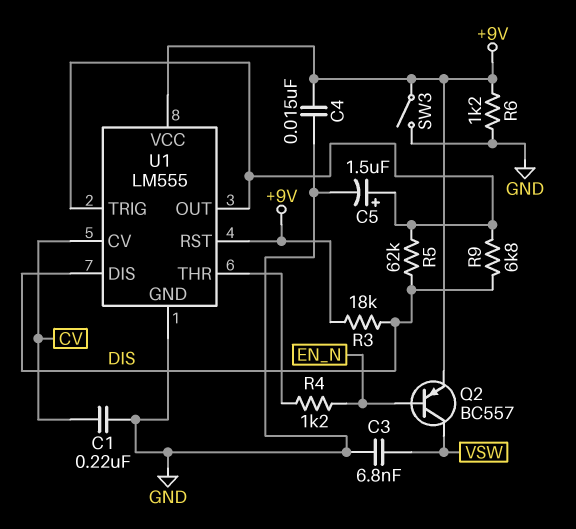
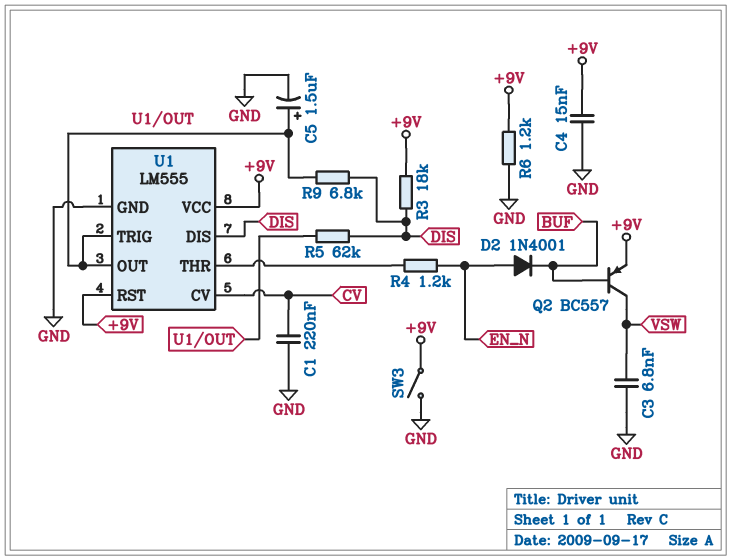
D2: none -> diode 1N4001 (A EN_N, K BUF)
Q2: PNP BC557 (B EN_N, C VSW, E +9V) -> PNP BC557 (B BUF, C VSW, E +9V)

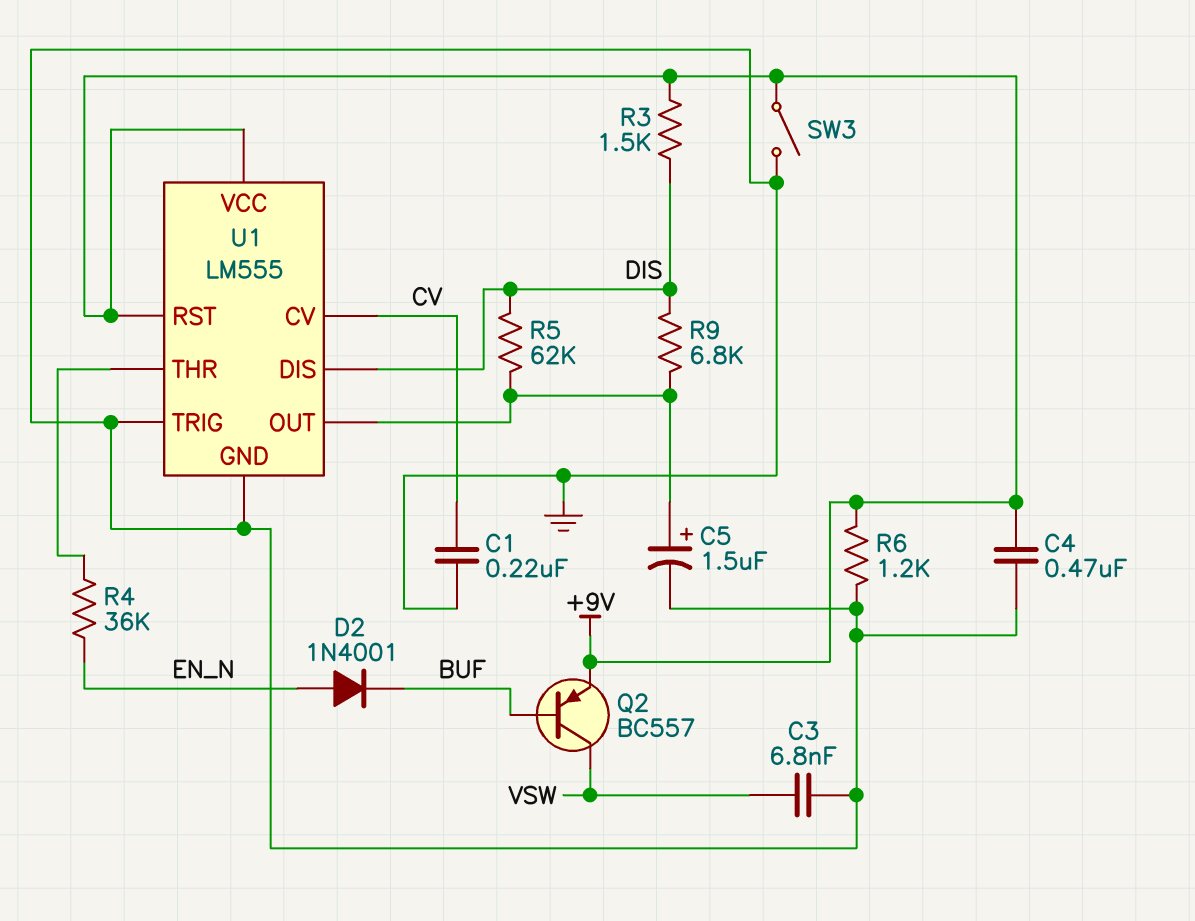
C4: 15nF (+9V, GND) -> 470nF (+9V, GND)
R3: 18k (+9V, DIS) -> 1.5k (+9V, DIS)
R4: 1.2k (EN_N, U1/THR) -> 36k (EN_N, U1/THR)
U1 pin TRIG: U1/OUT -> GND

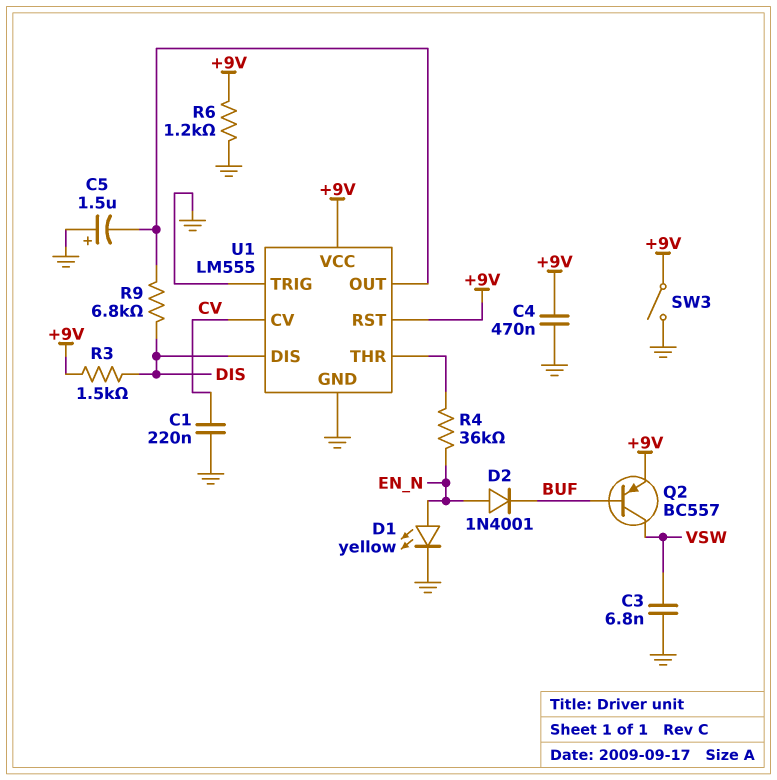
C5: 1.5uF (plus U1/OUT, minus GND) -> 1.5uF (plus GND, minus U1/OUT)
D1: none -> LED yellow (A EN_N, K GND)
R5: 62k (DIS, U1/OUT) -> none

